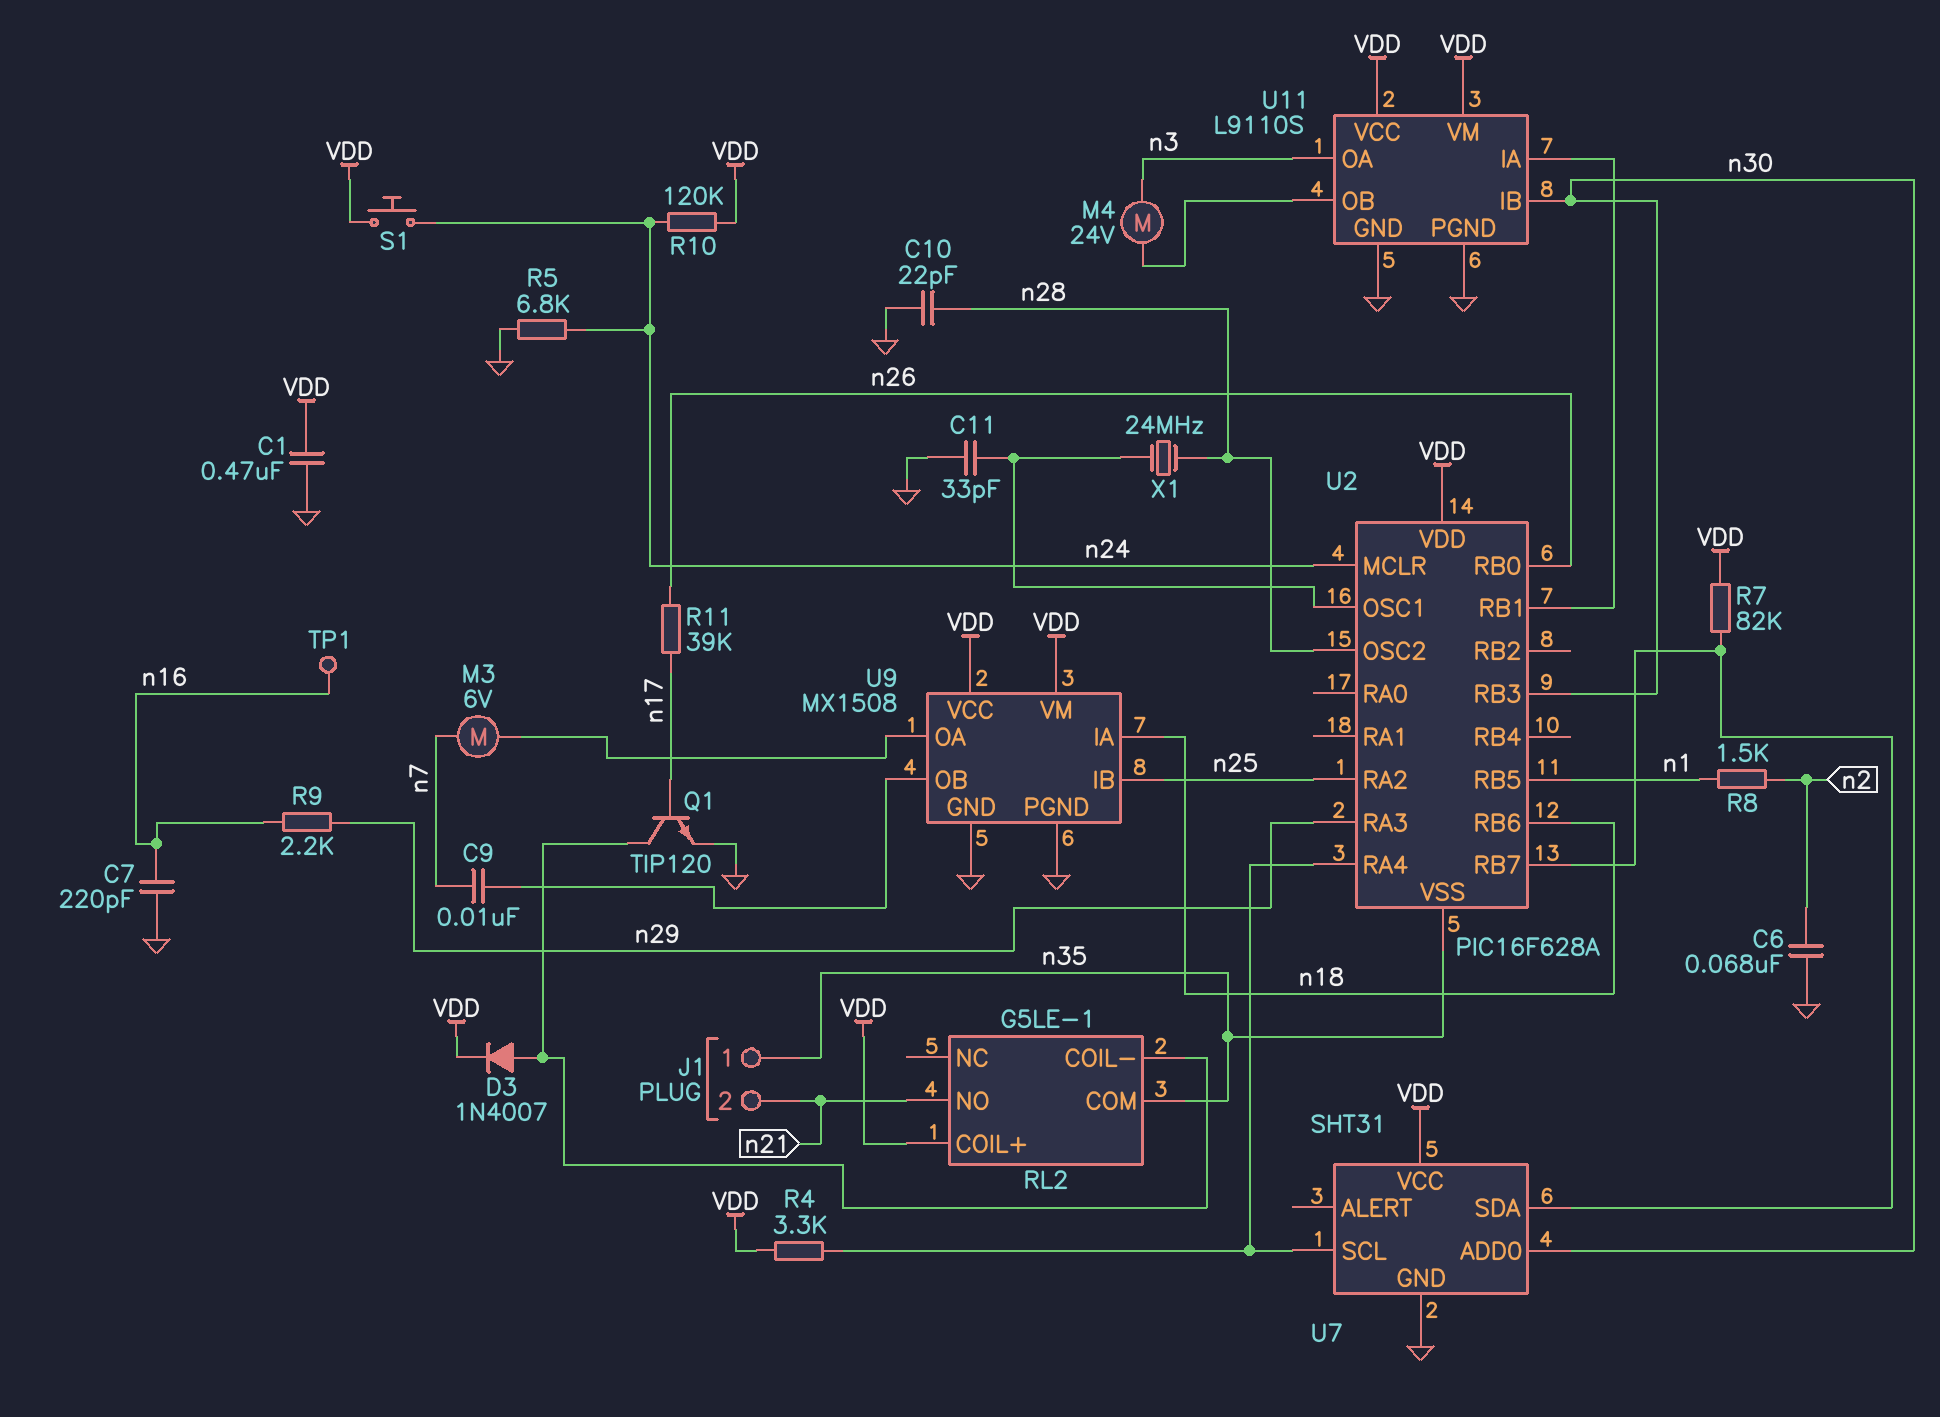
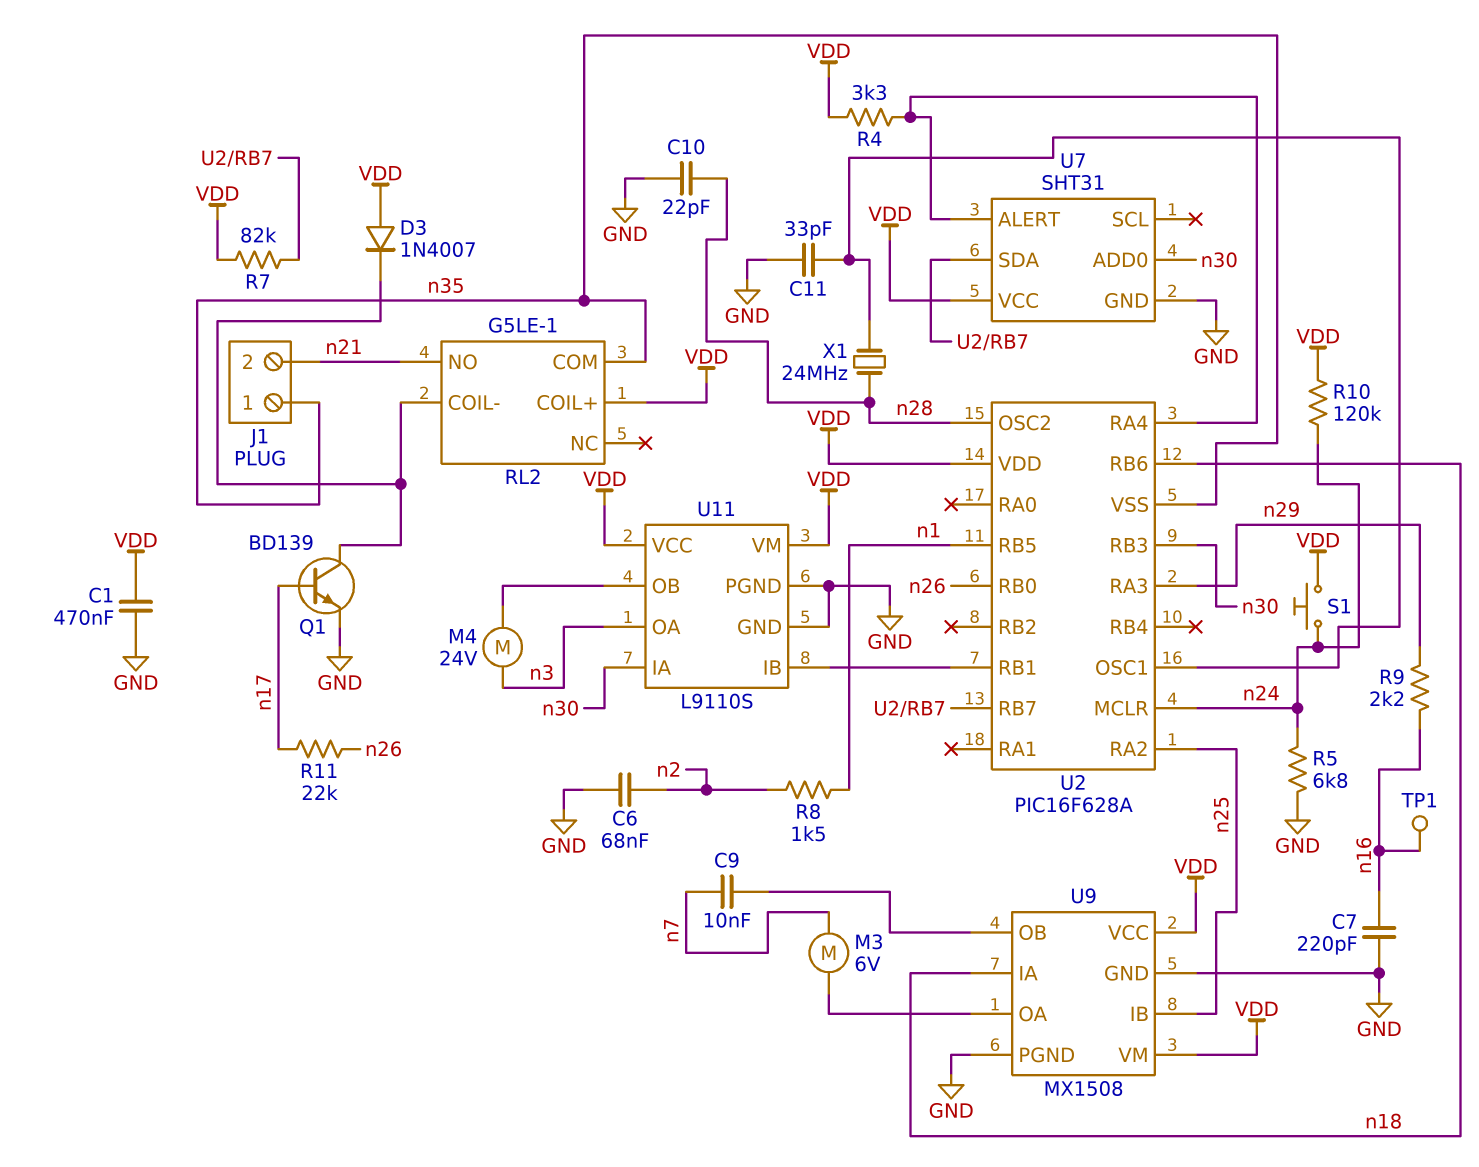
D3: diode 1N4007 (A RL2/COIL-, K VDD) -> diode 1N4007 (A VDD, K RL2/COIL-)
Q1: NPN TIP120 (B n17, C RL2/COIL-, E GND) -> NPN BD139 (B n17, C RL2/COIL-, E GND)
R11: 39k (n17, n26) -> 22k (n17, n26)
U7 pin ALERT: none -> U2/RA4
U7 pin SCL: U2/RA4 -> none
U11 pin IA: U2/RB1 -> n30
U11 pin IB: n30 -> U2/RB1

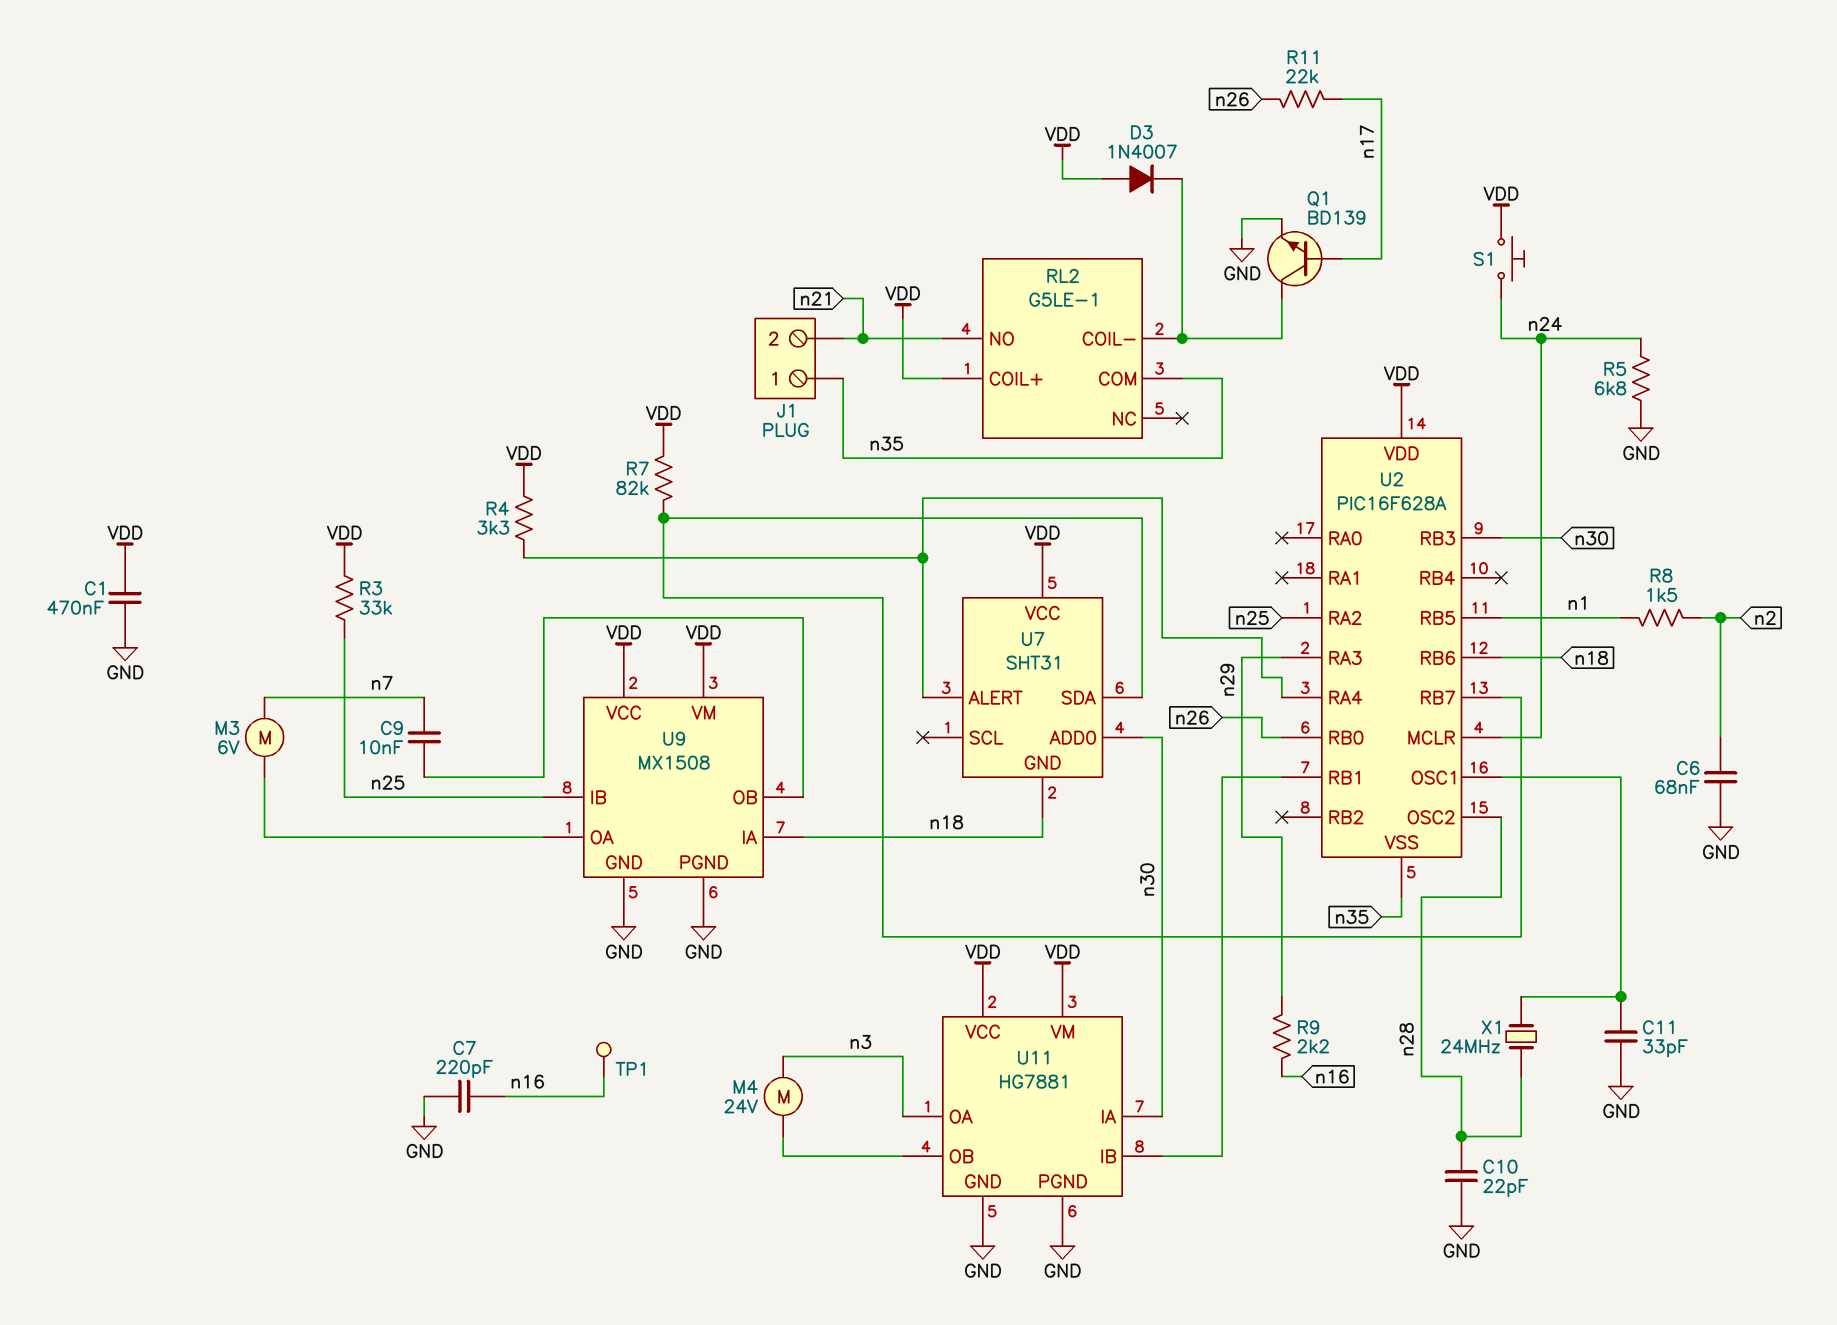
R3: none -> 33k (VDD, n25)
R10: 120k (VDD, n24) -> none
U7 pin GND: GND -> n18
U11: L9110S -> HG7881

